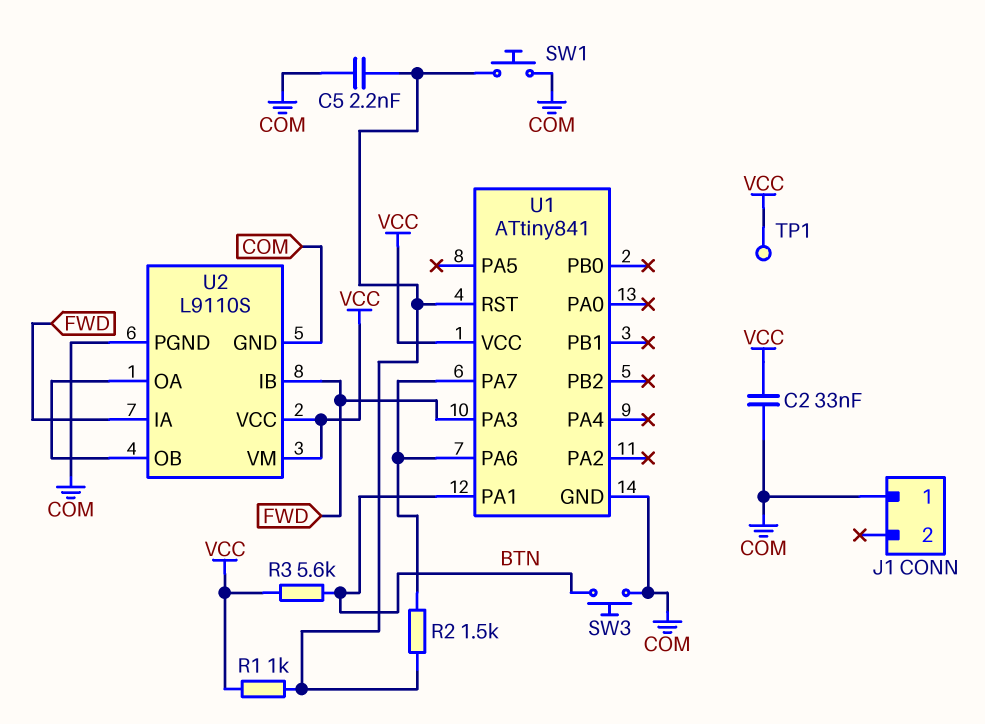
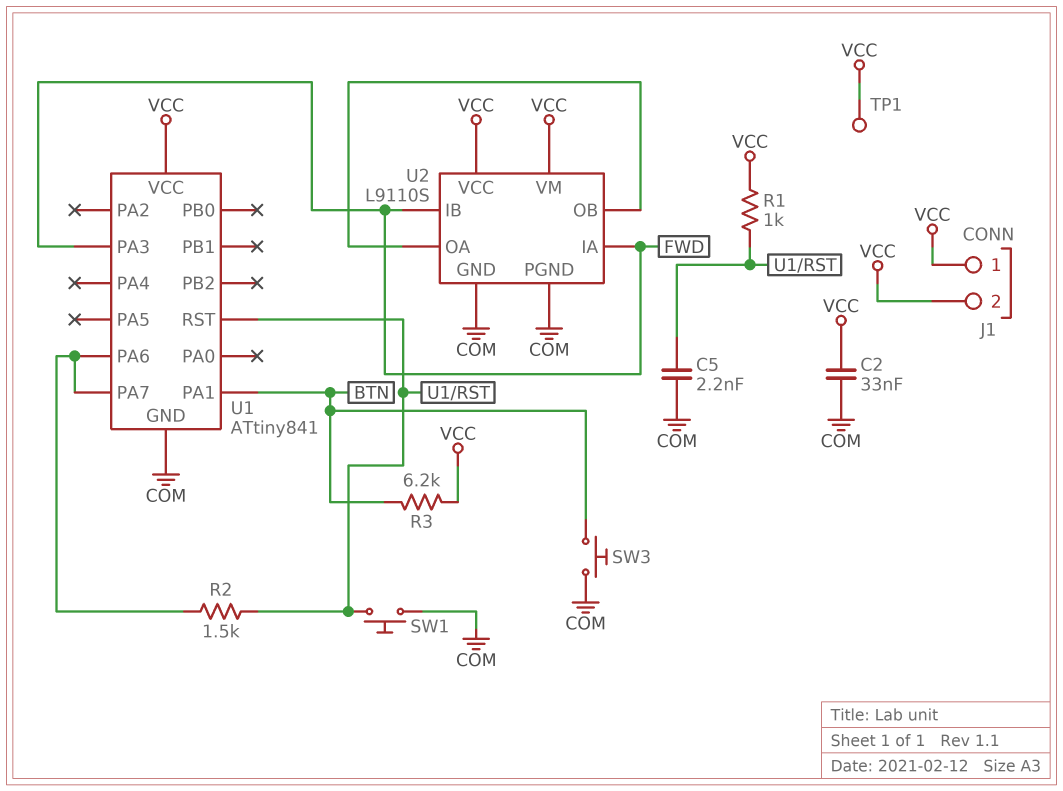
J1 pin 1: COM -> VCC
J1 pin 2: none -> VCC
R3: 5.6k (BTN, VCC) -> 6.2k (BTN, VCC)

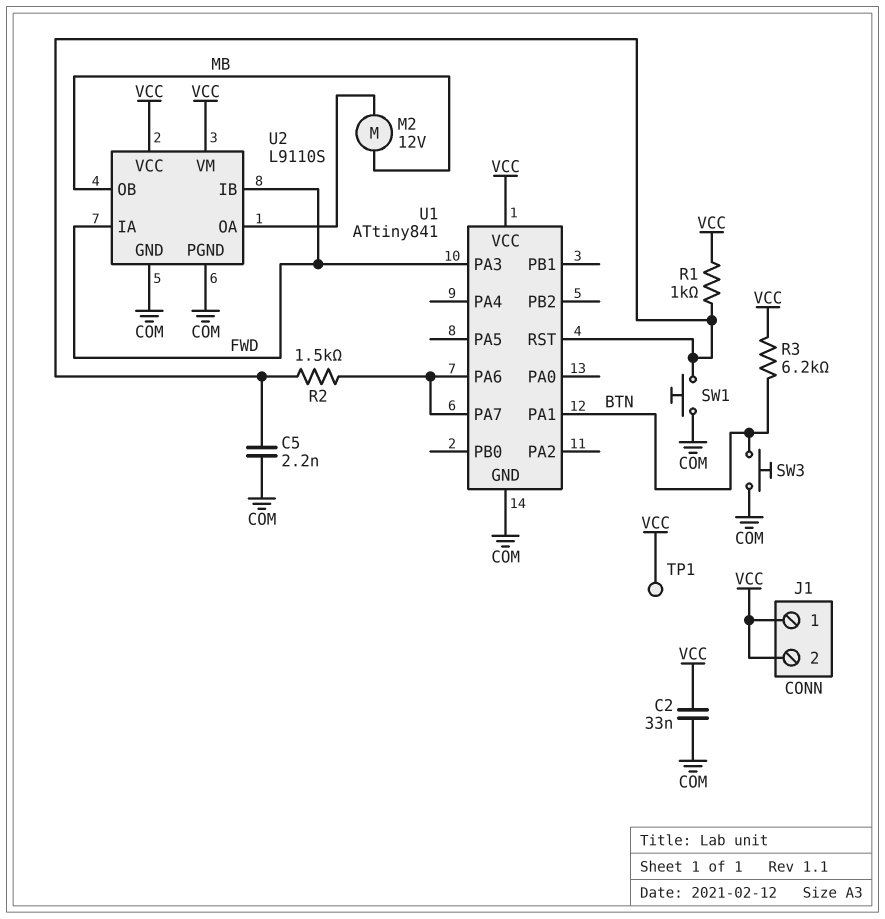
M2: none -> motor 12V (MB, U2/OA)
U2 pin OB: U2/OA -> MB

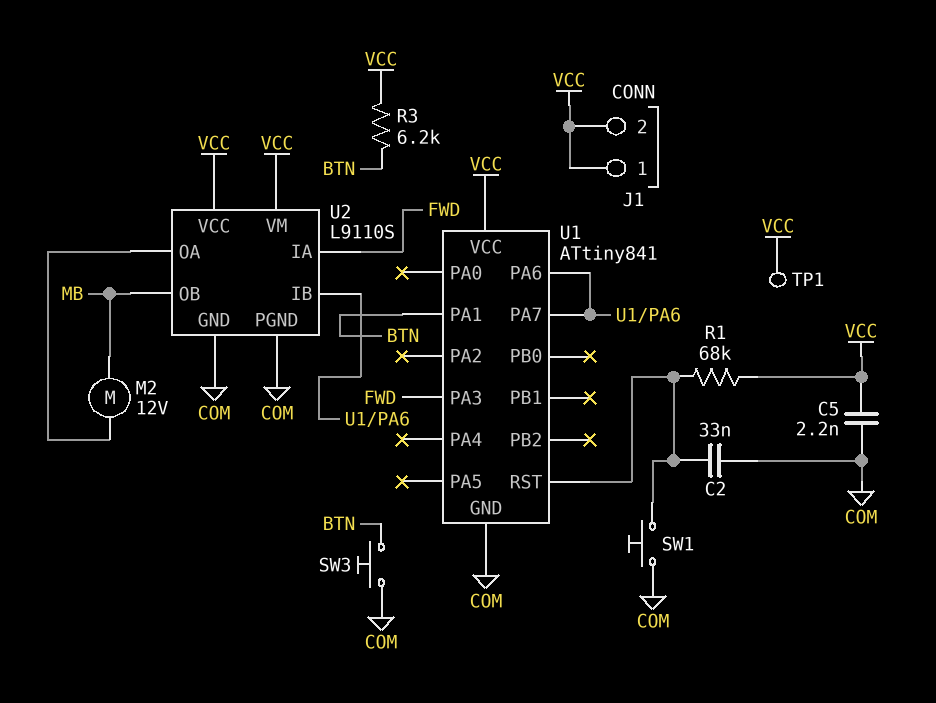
C2: 33nF (COM, VCC) -> 33nF (COM, U1/RST)
C5: 2.2nF (COM, U1/RST) -> 2.2nF (COM, VCC)
R1: 1k (U1/RST, VCC) -> 68k (U1/RST, VCC)
R2: 1.5k (U1/PA6, U1/RST) -> none
U2 pin IB: FWD -> U1/PA6

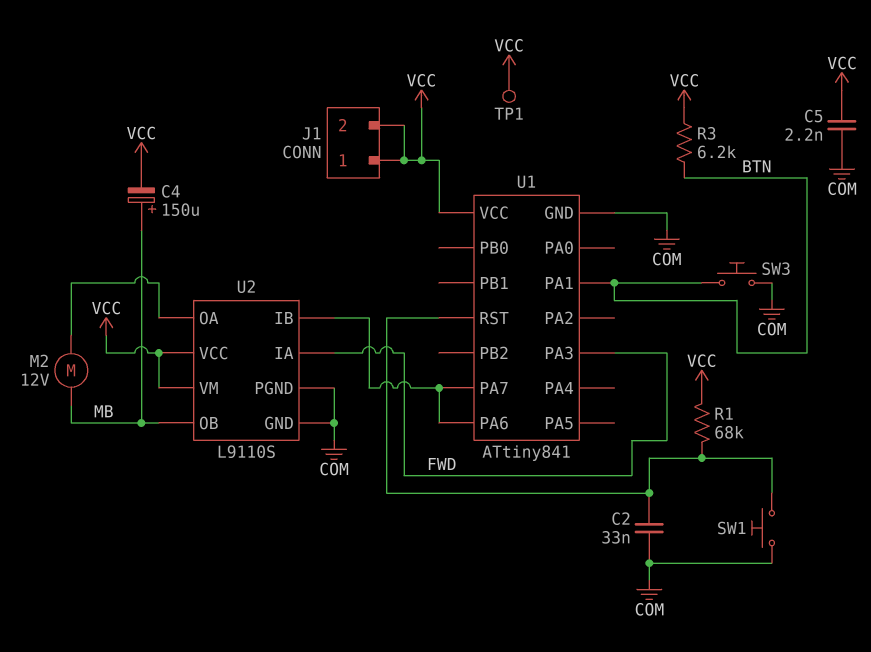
C4: none -> 150uF (plus MB, minus VCC)

